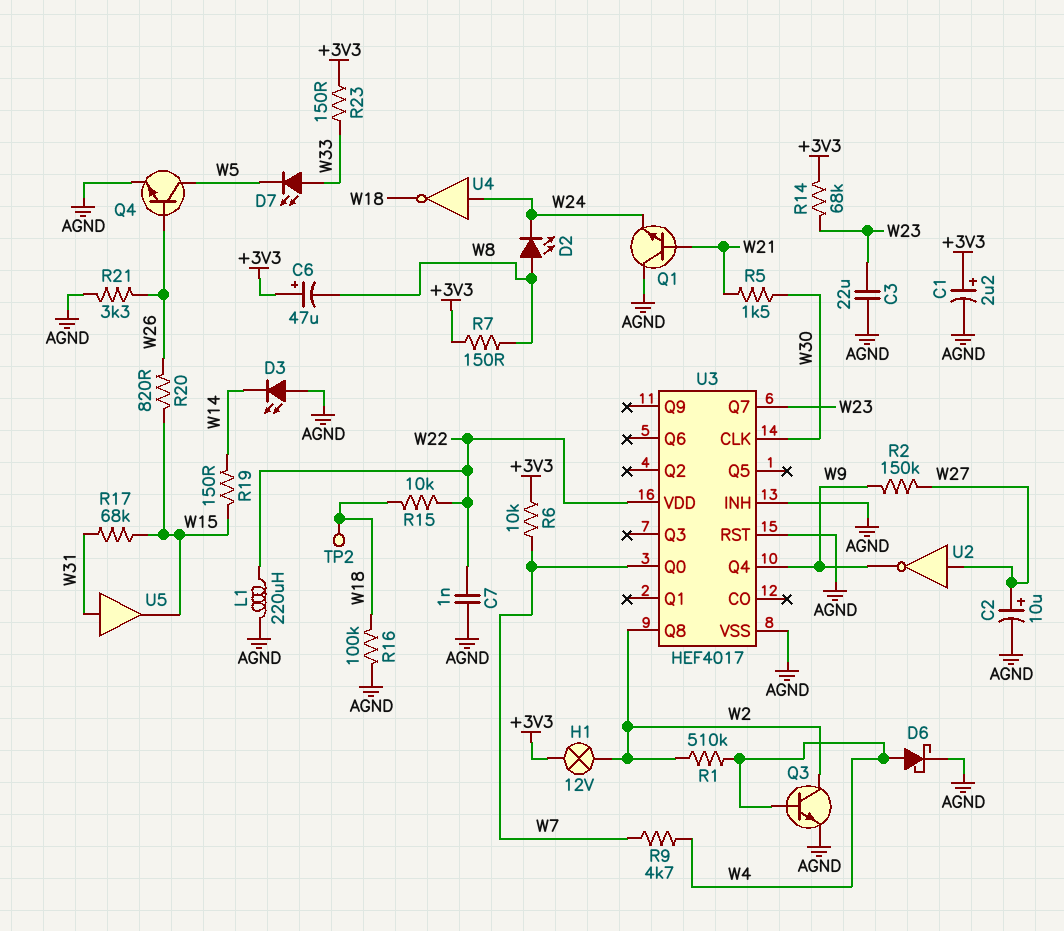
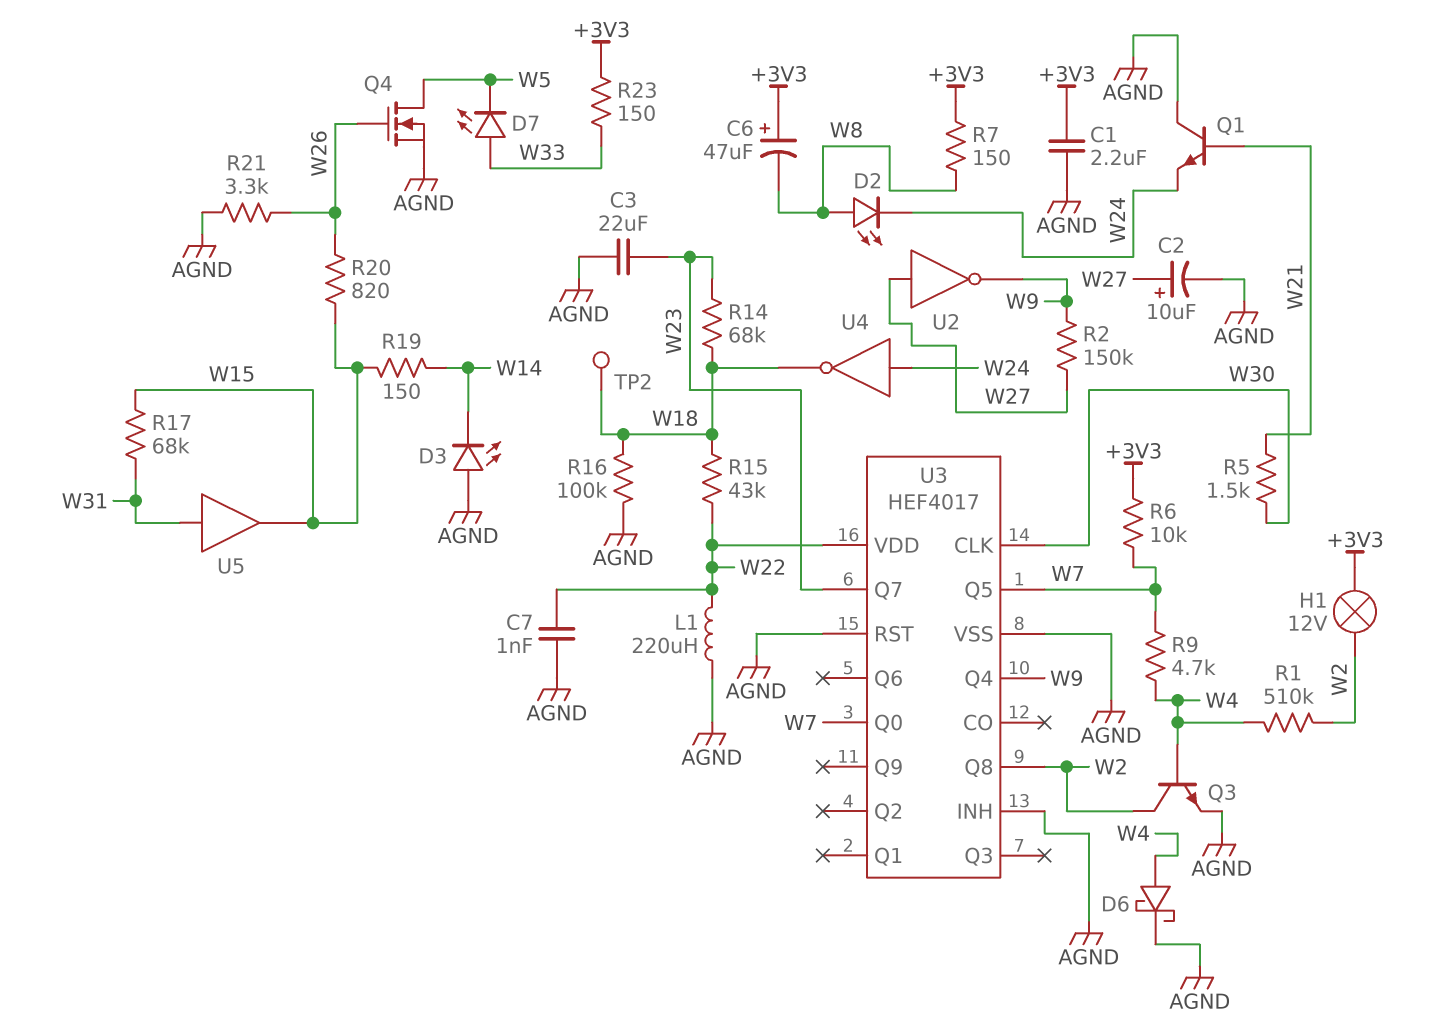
C1: 2.2uF (plus +3V3, minus AGND) -> 2.2uF (+3V3, AGND)
Q4: NPN (B W26, C W5, E AGND) -> NMOS (G W26, D W5, S AGND)
R14: 68k (+3V3, W23) -> 68k (W18, W23)
R15: 10k (W18, W22) -> 43k (W18, W22)
U3 pin Q5: none -> W7

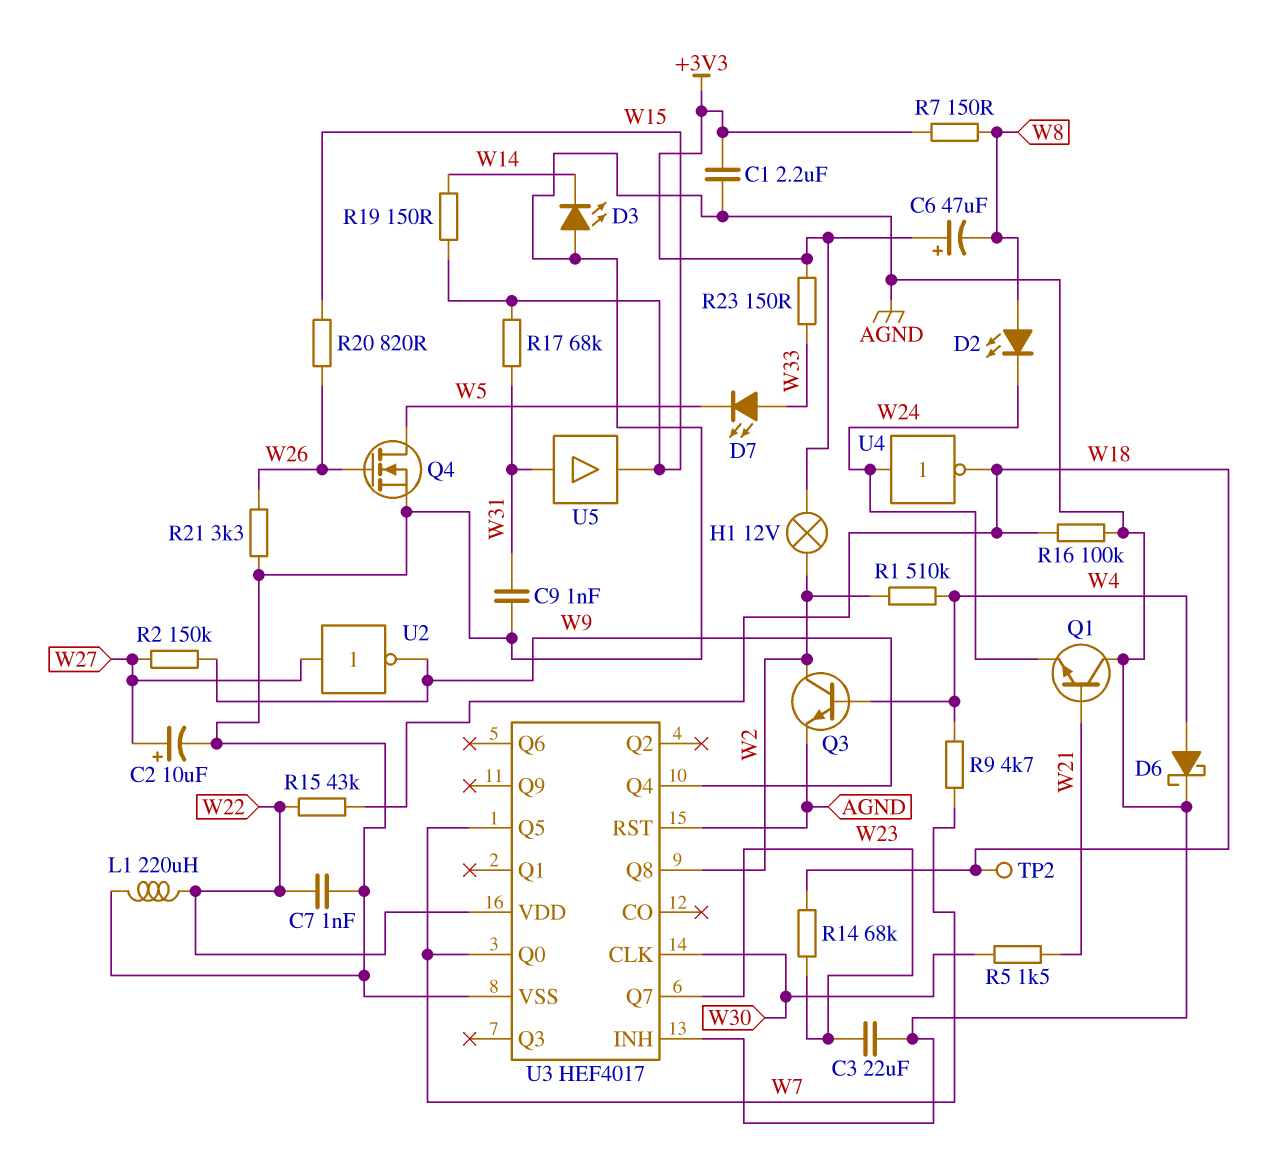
C9: none -> 1nF (AGND, W31)
R6: 10k (+3V3, W7) -> none

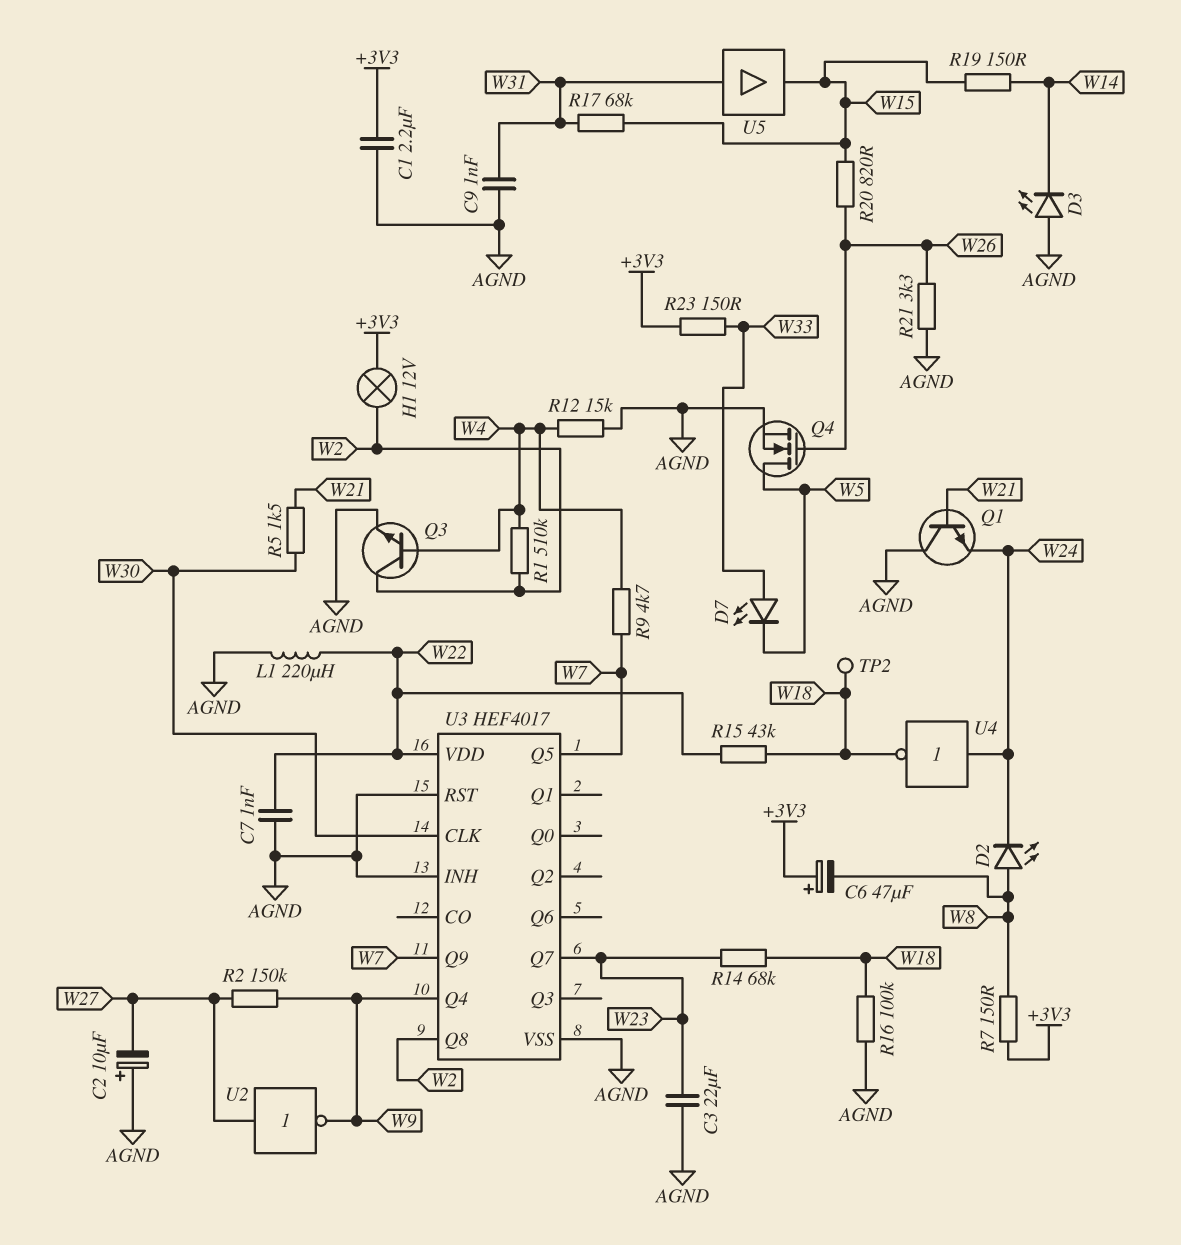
C2: 10uF (plus W27, minus AGND) -> 10uF (plus AGND, minus W27)
D6: schottky (A W4, K AGND) -> none
R12: none -> 15k (AGND, W4)
U3 pin Q0: W7 -> none
U3 pin Q9: none -> W7

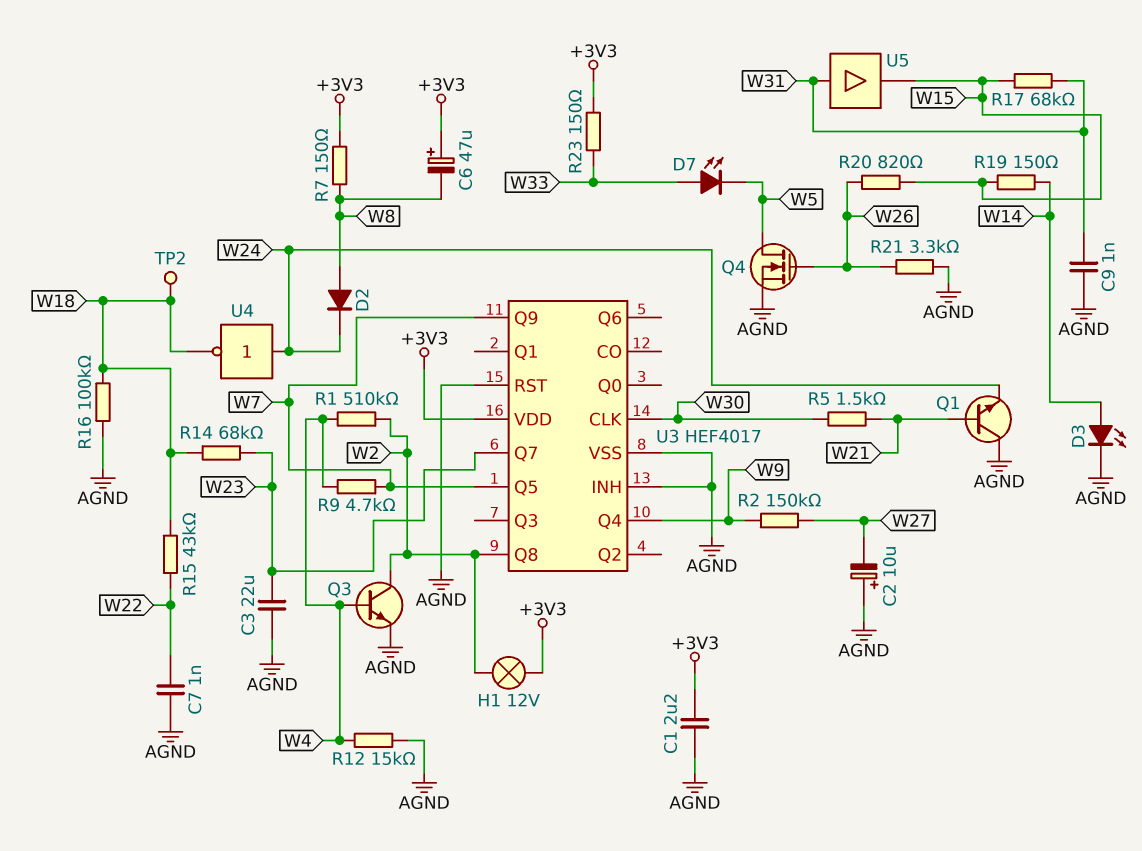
D2: LED (A W8, K W24) -> diode (A W8, K W24)
D3: LED (A AGND, K W14) -> LED (A W14, K AGND)
L1: 220uH (AGND, W22) -> none
U2: NOT (in W27, out W9) -> none
U3 pin VDD: W22 -> +3V3

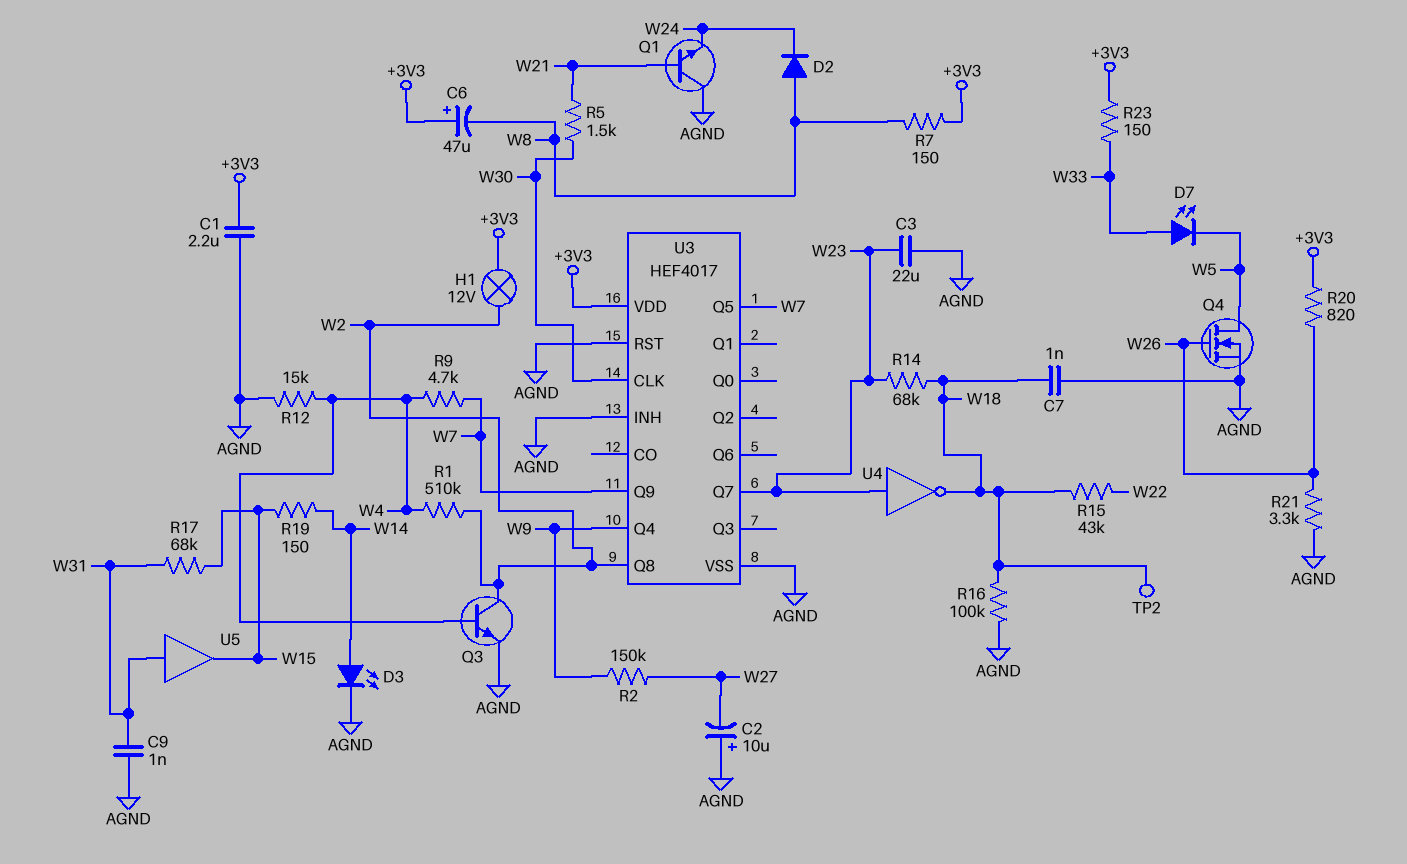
C7: 1nF (AGND, W22) -> 1nF (AGND, W18)
R20: 820 (W15, W26) -> 820 (+3V3, W26)
U4: NOT (in W24, out W18) -> NOT (in W23, out W18)

